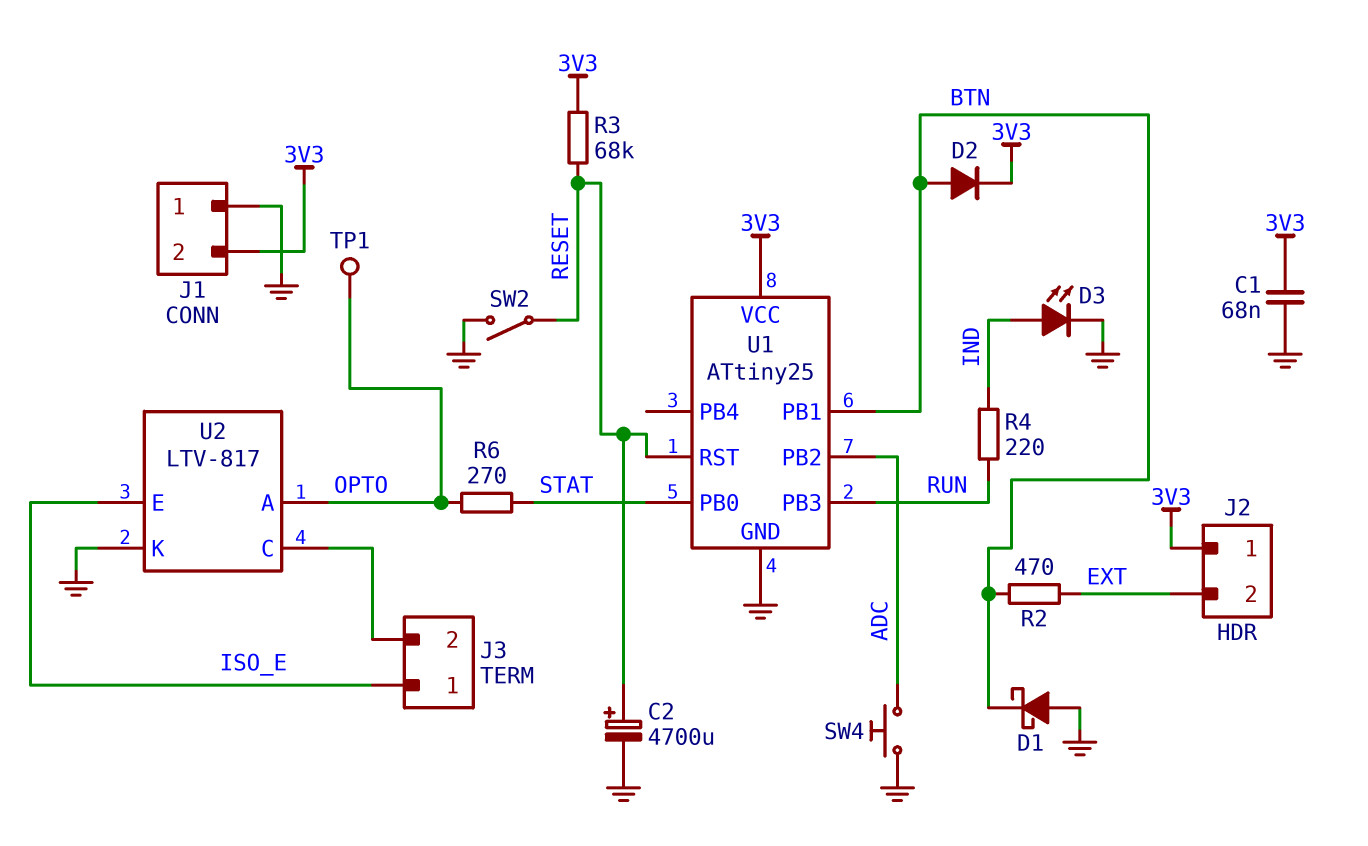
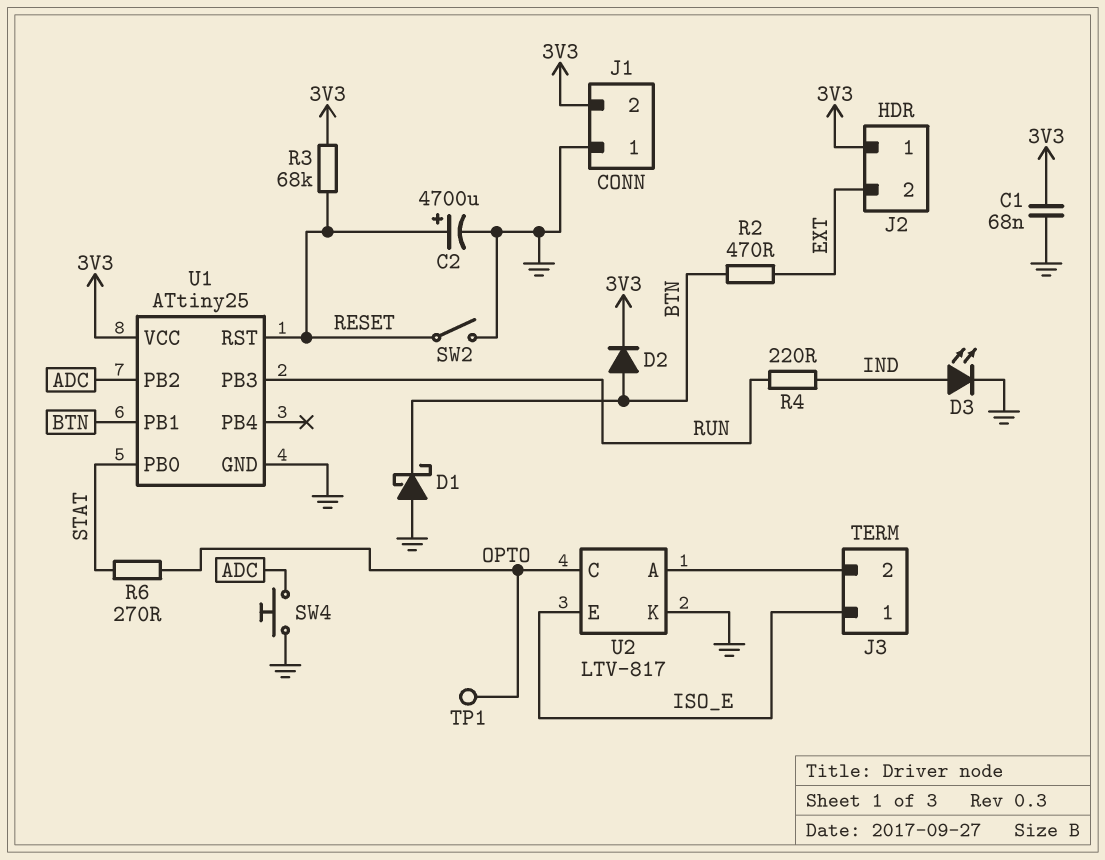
U2 pin A: OPTO -> J3/2
U2 pin C: J3/2 -> OPTO

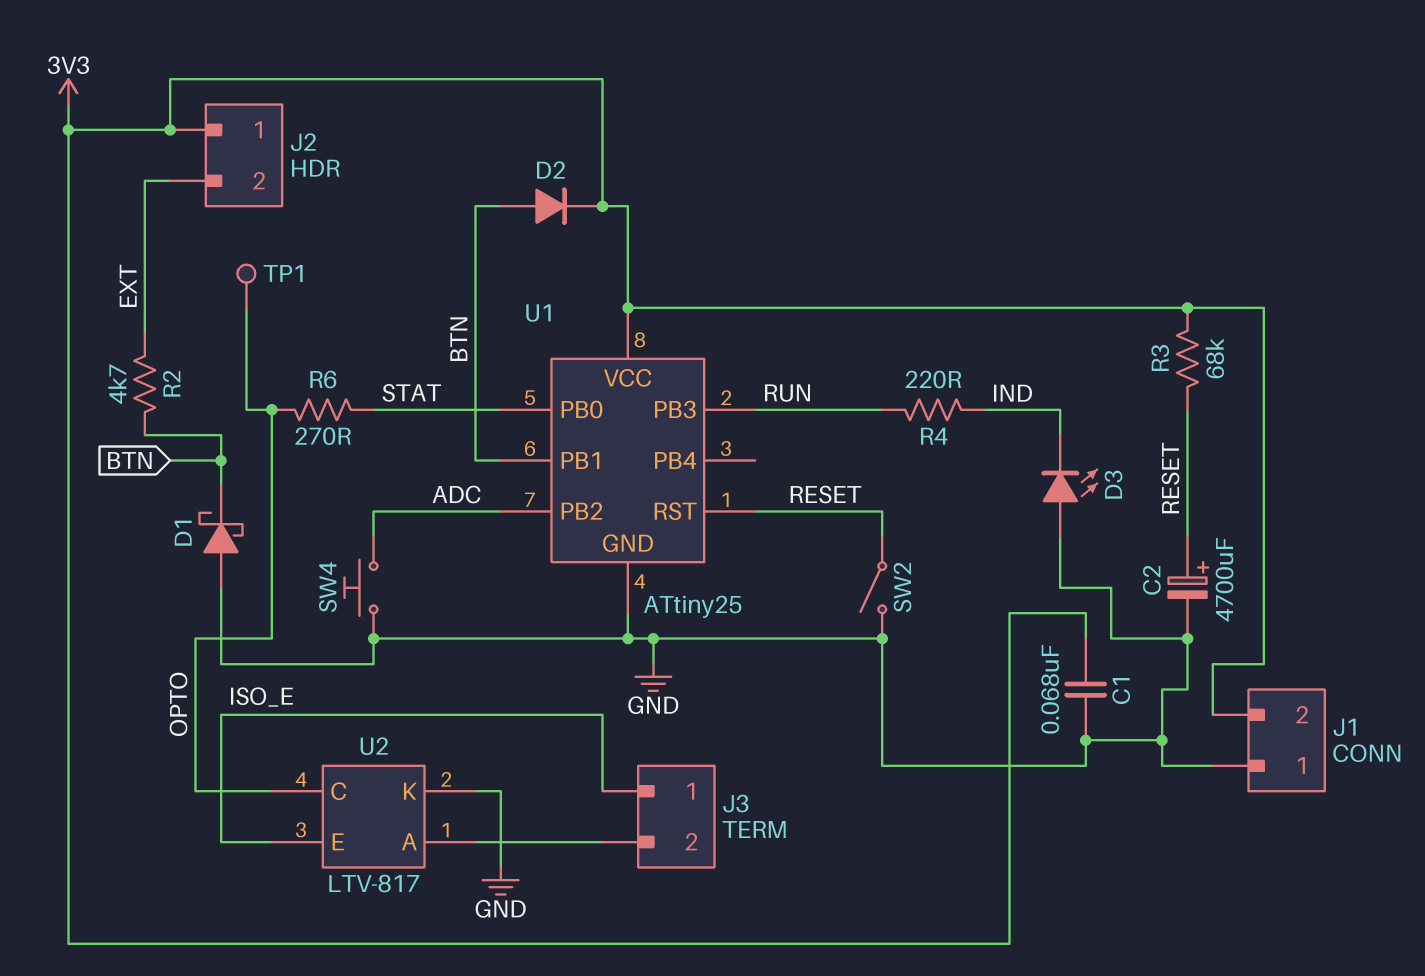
D3: LED (A IND, K GND) -> LED (A GND, K IND)
R2: 470 (BTN, EXT) -> 4.7k (BTN, EXT)

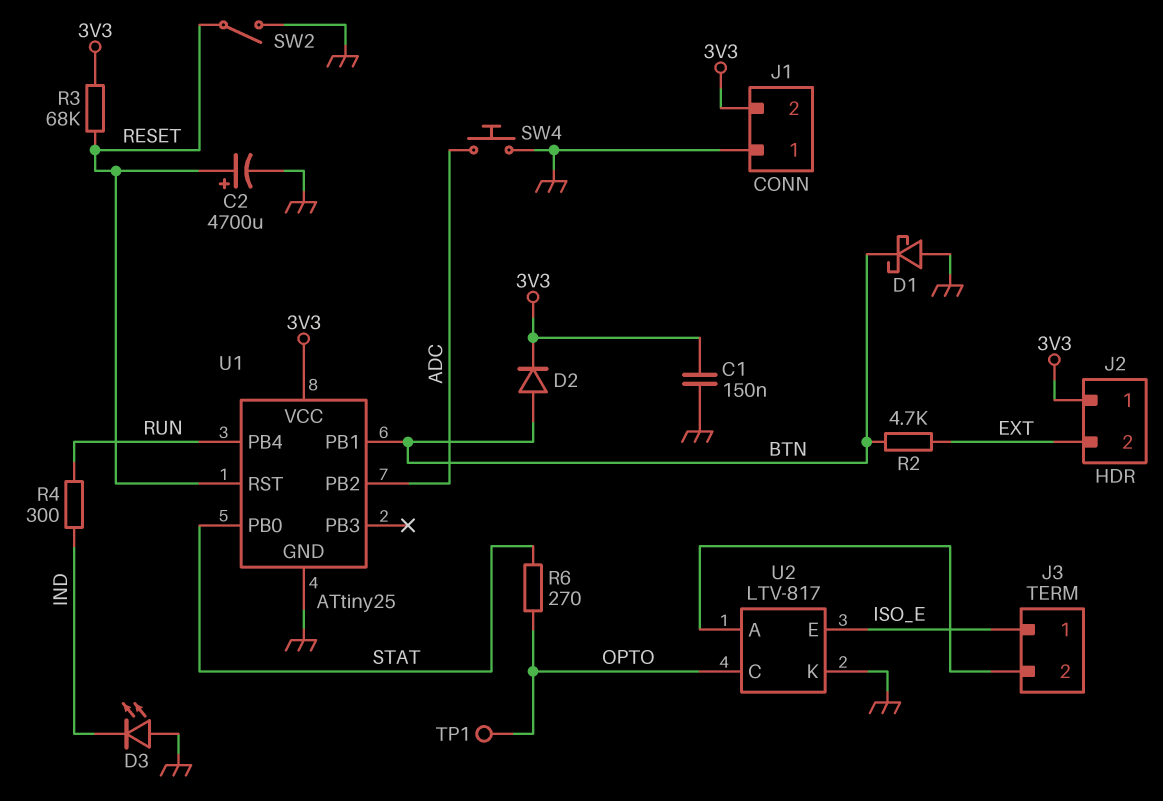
C1: 68nF (3V3, GND) -> 150nF (3V3, GND)
R4: 220 (IND, RUN) -> 300 (IND, RUN)
U1 pin PB3: RUN -> none
U1 pin PB4: none -> RUN

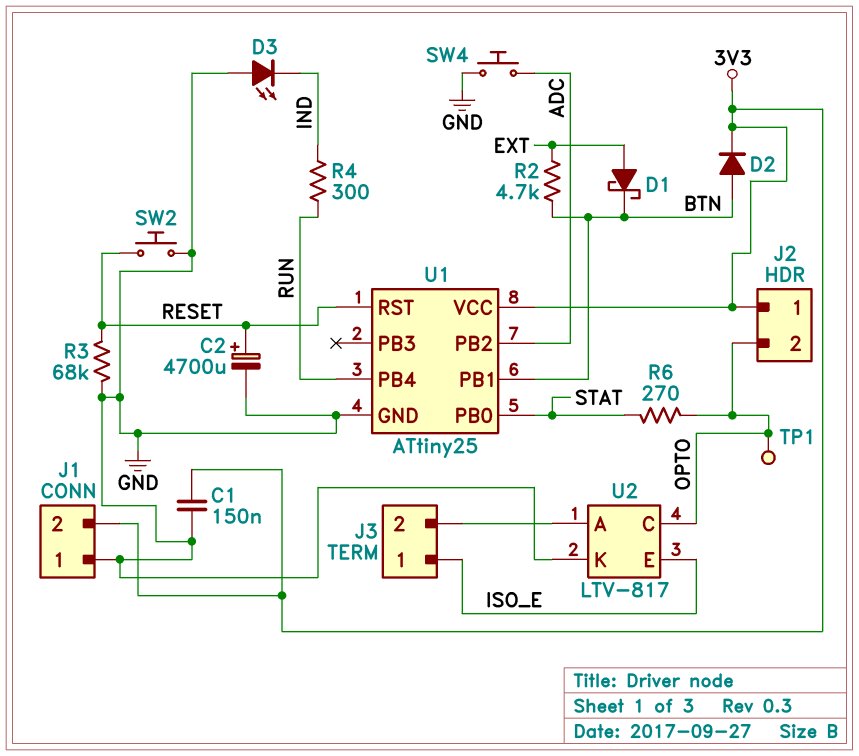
D1: schottky (A GND, K BTN) -> schottky (A EXT, K BTN)
J2 pin 2: EXT -> OPTO
R3: 68k (3V3, RESET) -> 68k (GND, RESET)
SW2: switch (GND, RESET) -> button (GND, RESET)

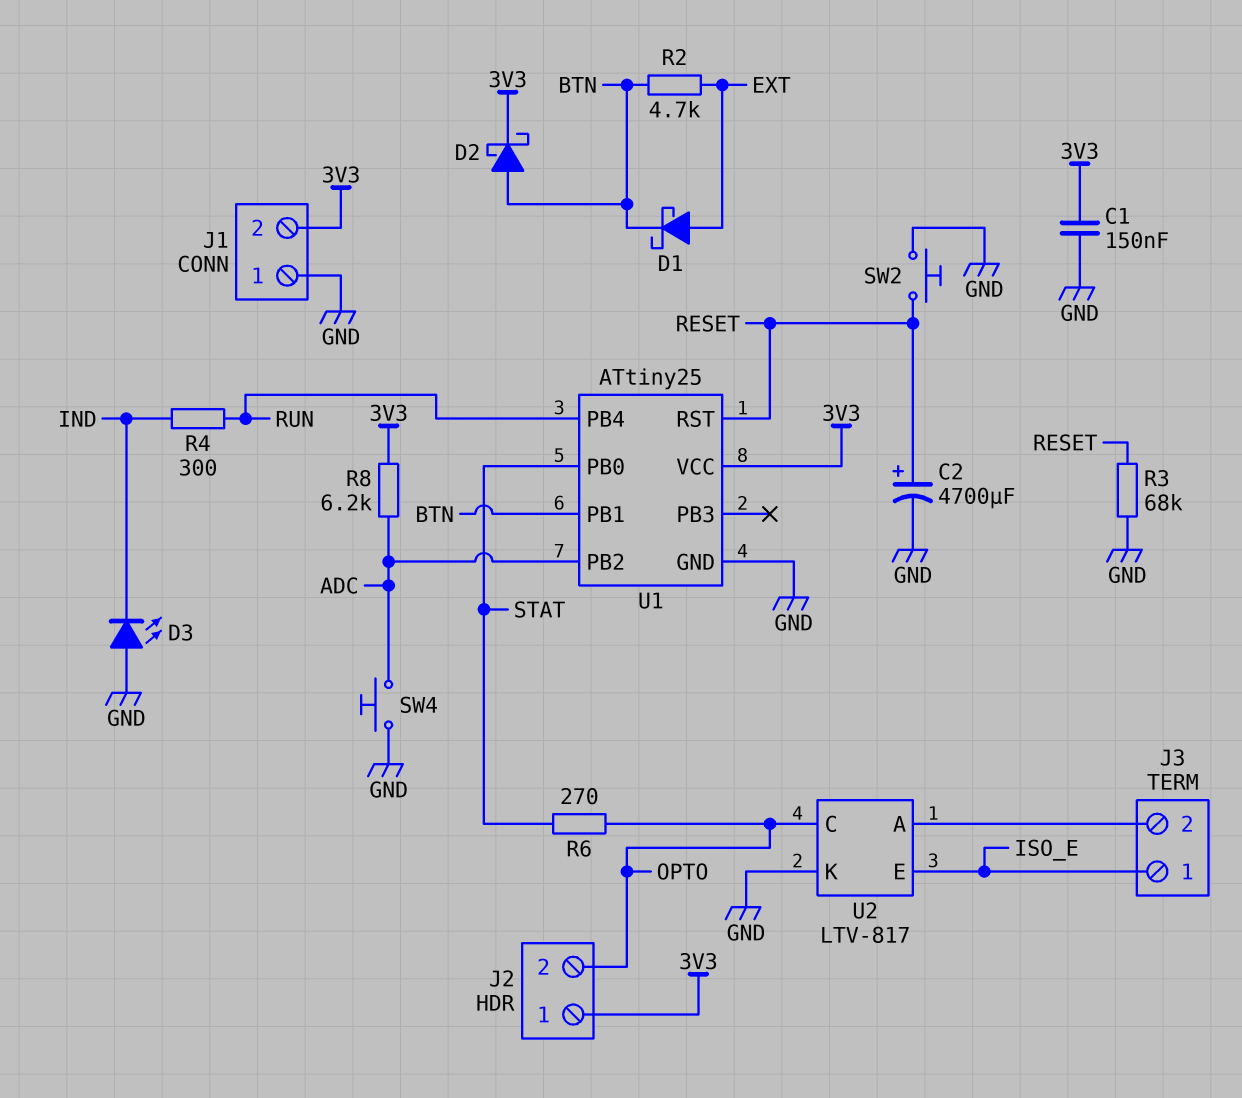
D2: diode (A BTN, K 3V3) -> schottky (A BTN, K 3V3)
R8: none -> 6.2k (3V3, ADC)
TP1: test point (OPTO) -> none

